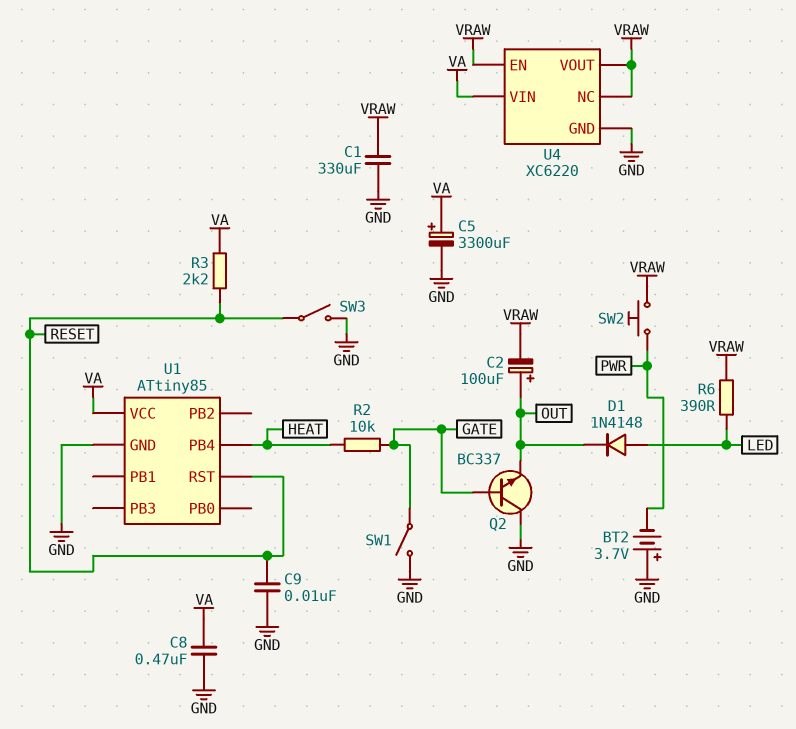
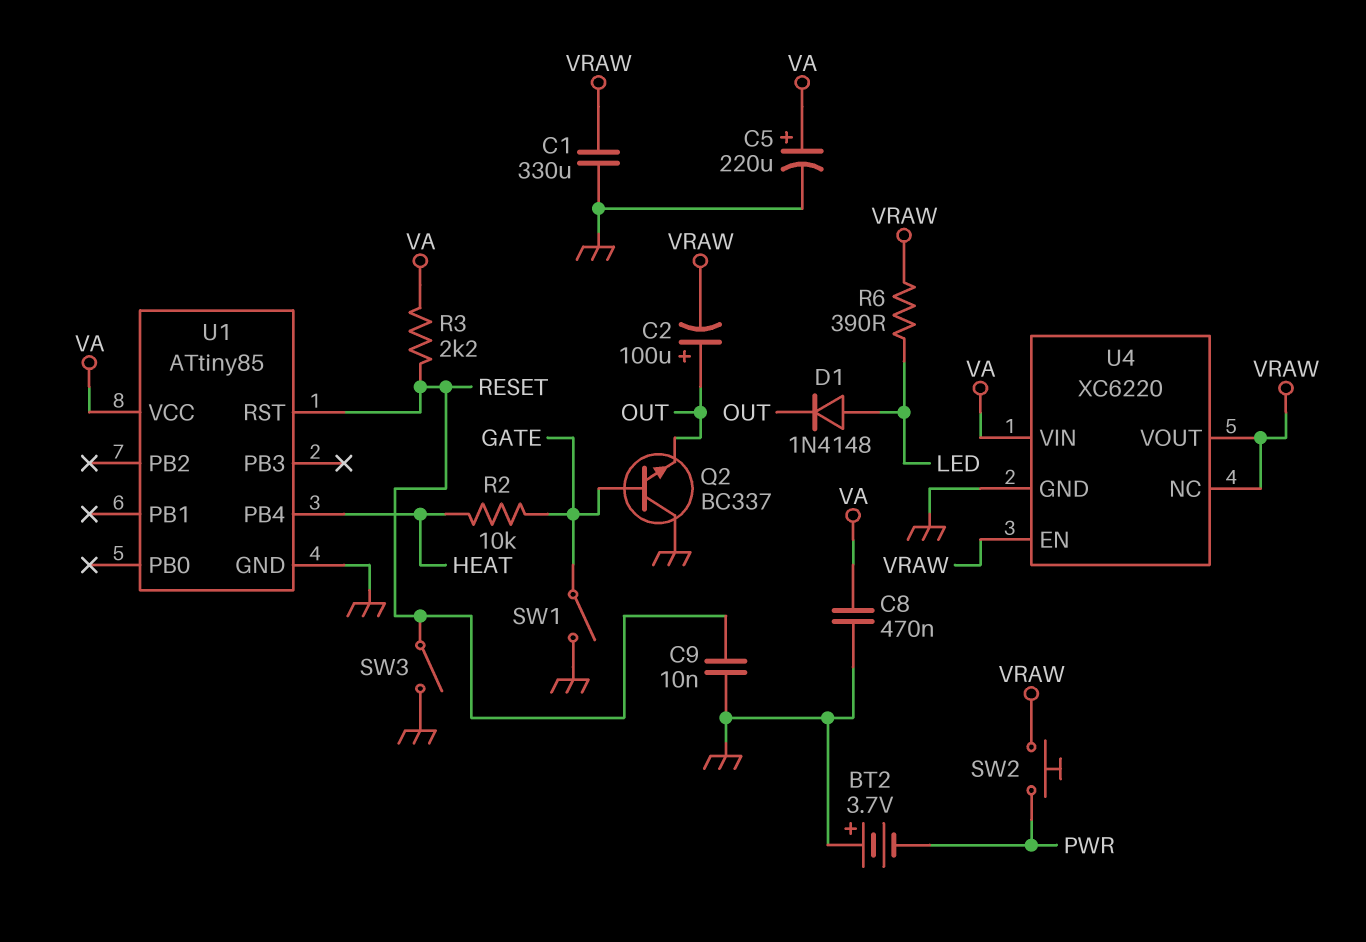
C5: 3300uF (plus VA, minus GND) -> 220uF (plus VA, minus GND)

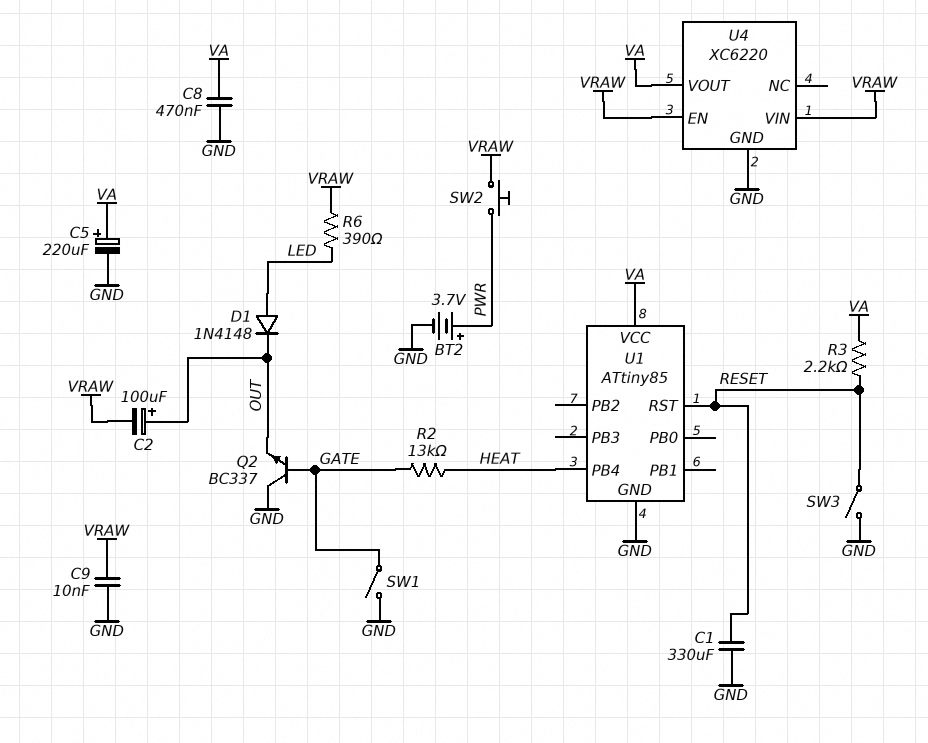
BT2: 3.7V (plus GND, minus PWR) -> 3.7V (plus PWR, minus GND)
C1: 330uF (GND, VRAW) -> 330uF (GND, RESET)
C9: 10nF (GND, RESET) -> 10nF (GND, VRAW)
R2: 10k (GATE, HEAT) -> 13k (GATE, HEAT)
U4 pin NC: VRAW -> none
U4 pin VIN: VA -> VRAW
U4 pin VOUT: VRAW -> VA

